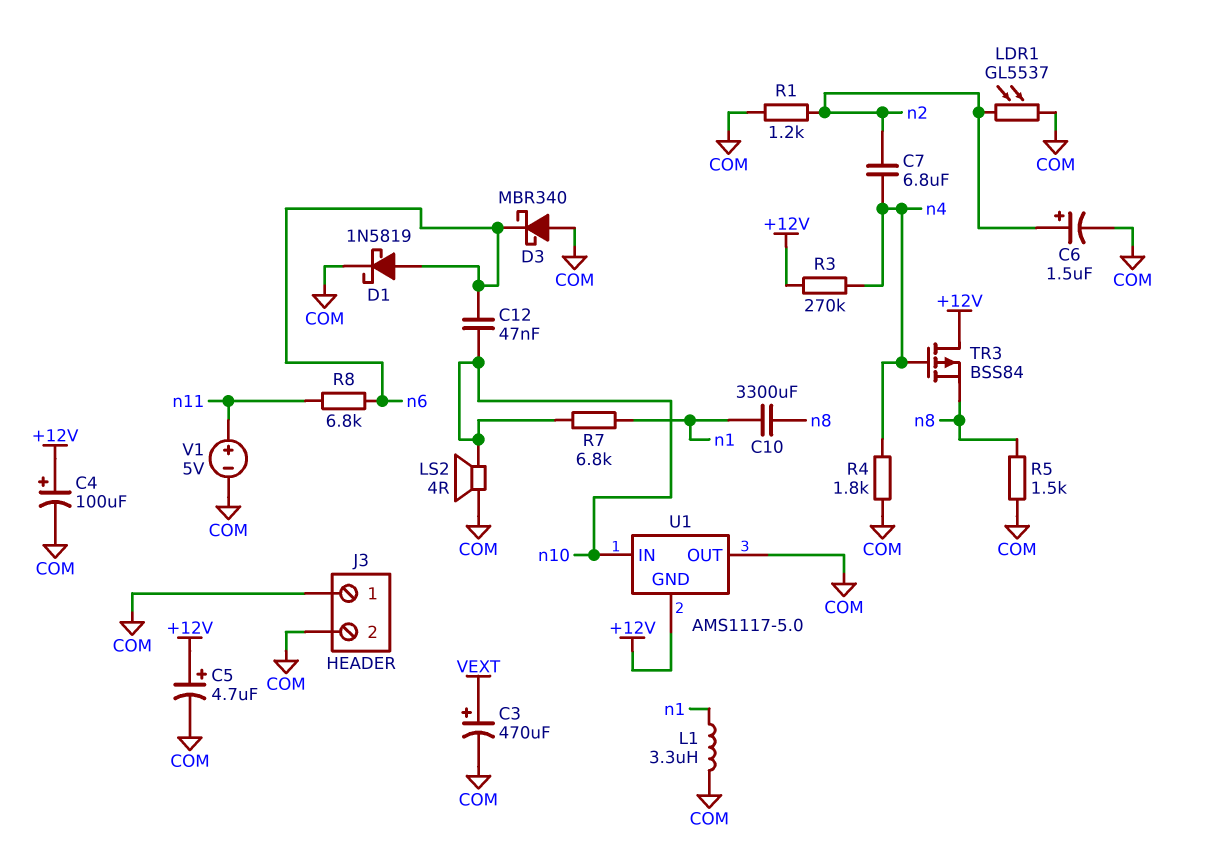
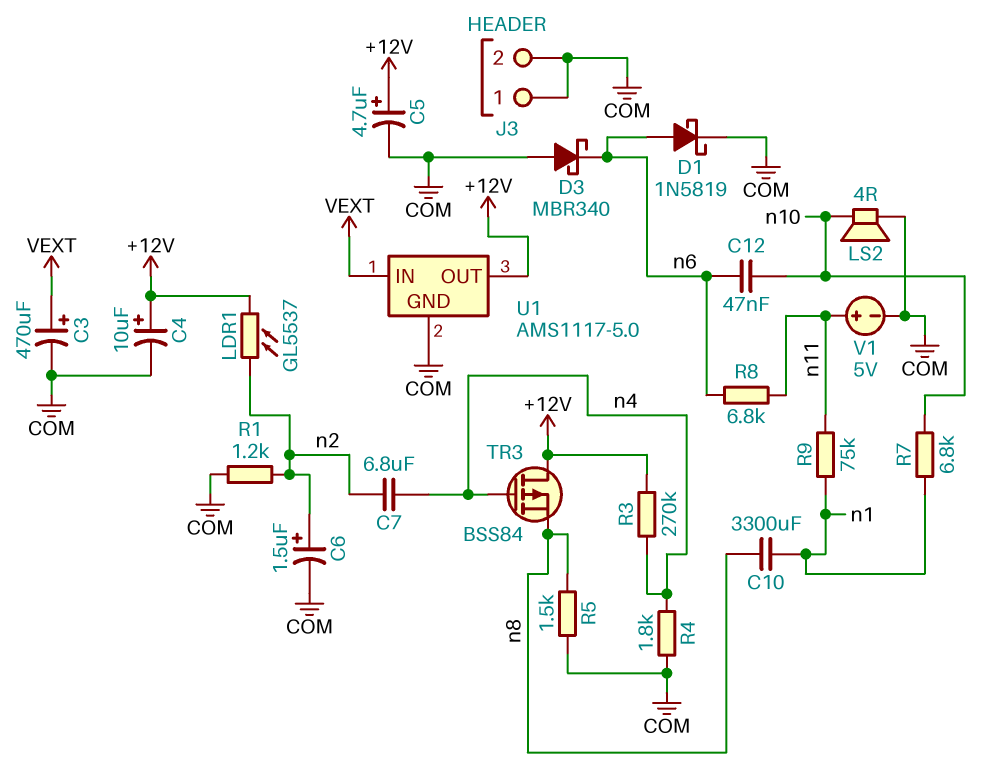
C4: 100uF (plus +12V, minus COM) -> 10uF (plus +12V, minus COM)
L1: 3.3uH (COM, n1) -> none
LDR1: GL5537 (COM, n2) -> GL5537 (+12V, n2)
R9: none -> 75k (n1, n11)
U1 pin GND: +12V -> COM
U1 pin IN: n10 -> VEXT
U1 pin OUT: COM -> +12V

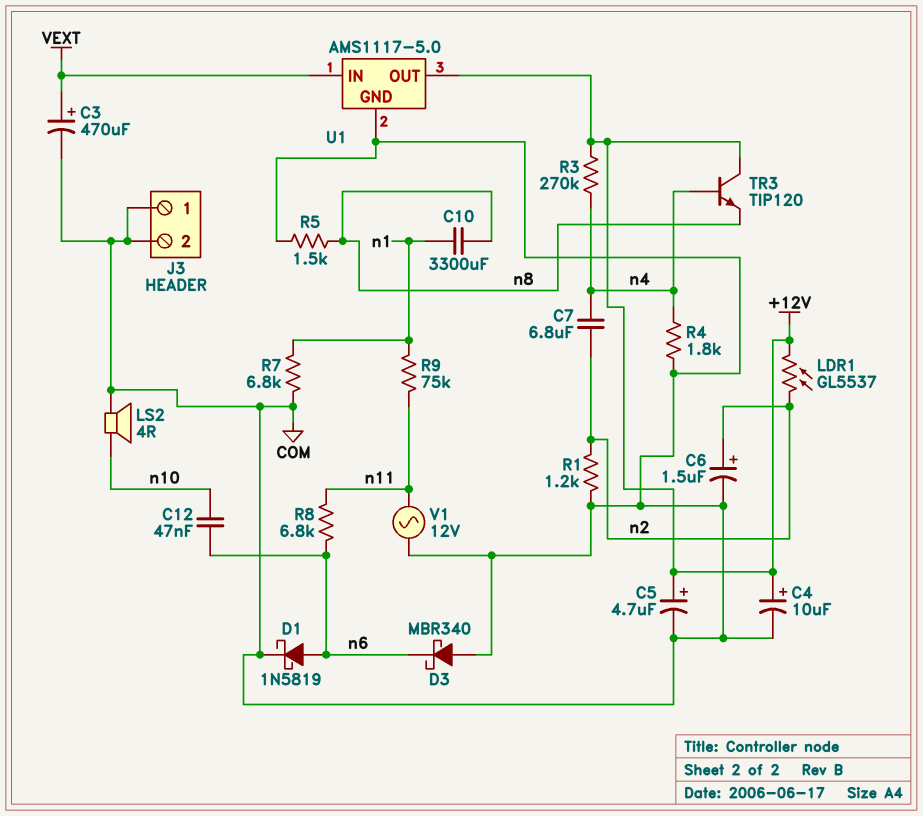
R7: 6.8k (n1, n10) -> 6.8k (COM, n1)
TR3: PMOS BSS84 (G n4, D +12V, S n8) -> NPN TIP120 (B n4, C +12V, E n8)
V1: 5V (plus n11, minus COM) -> AC 12V (COM, n11)

